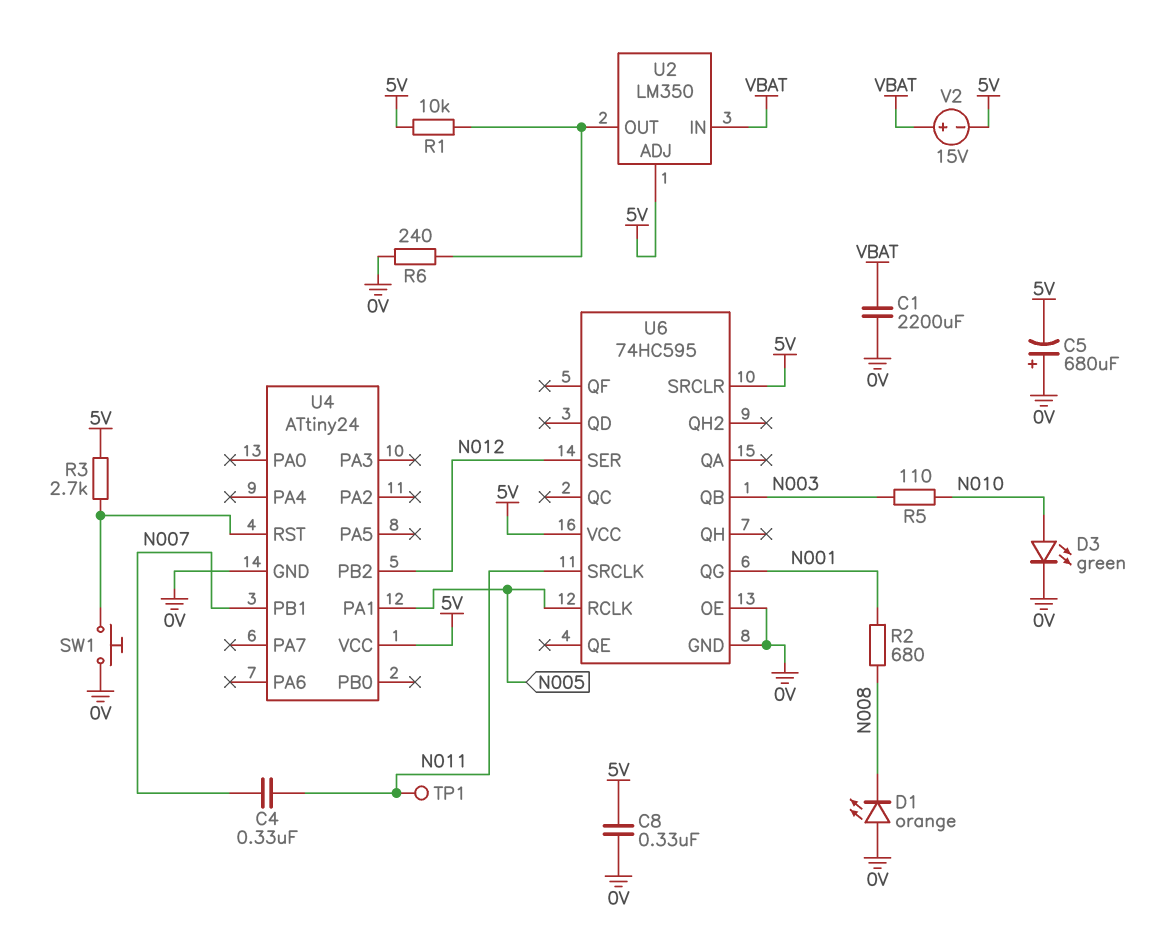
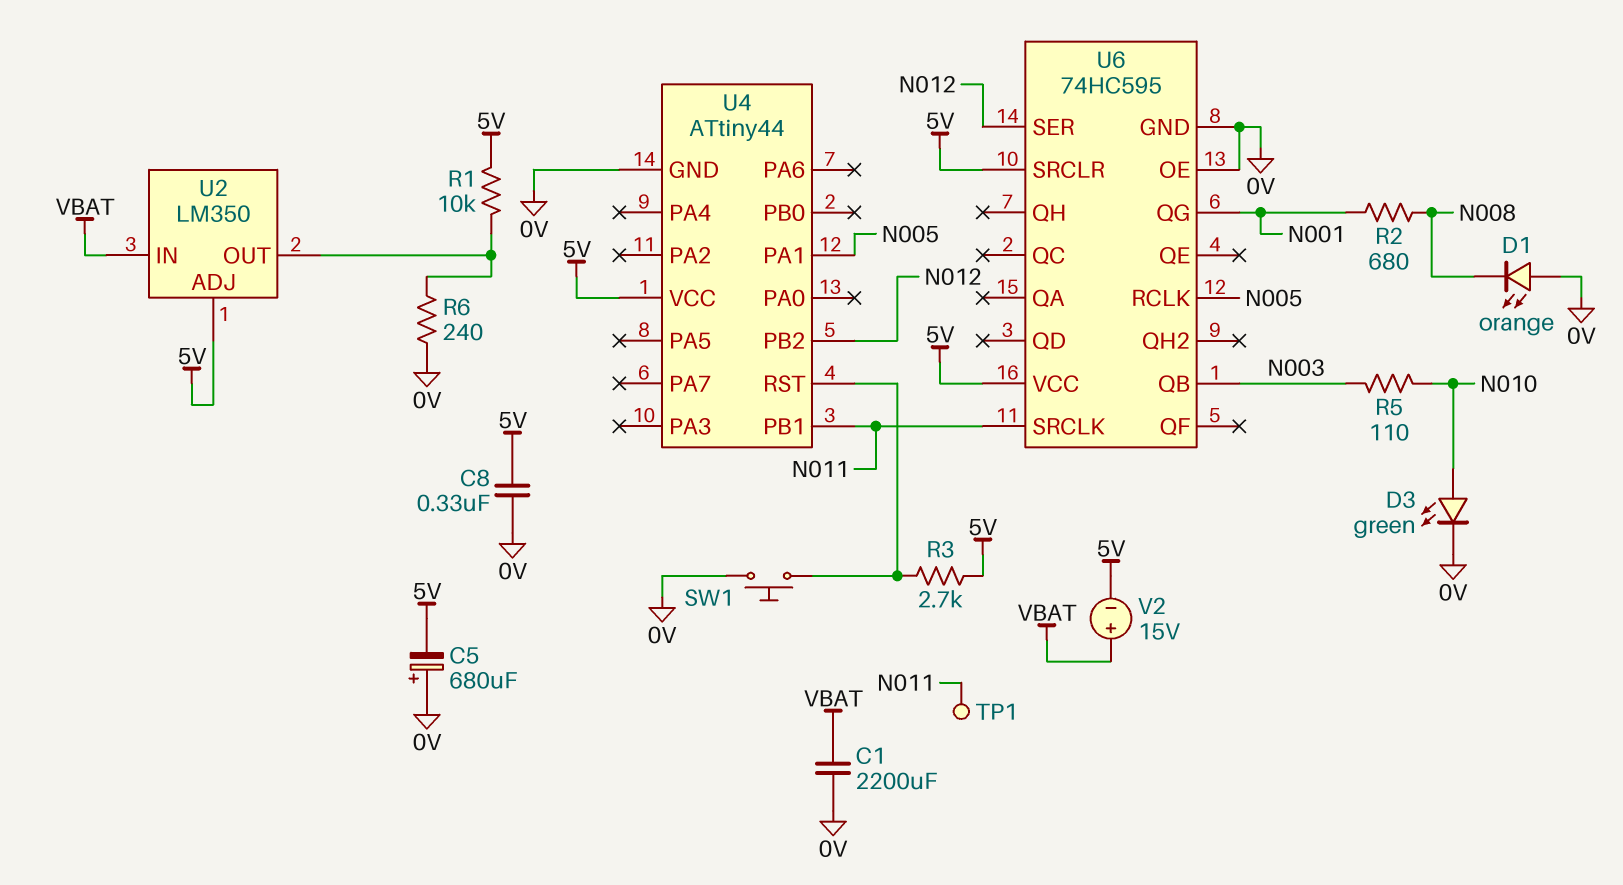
C4: 330nF (N007, N011) -> none
U4: ATtiny24 -> ATtiny44
U4 pin PB1: N007 -> N011

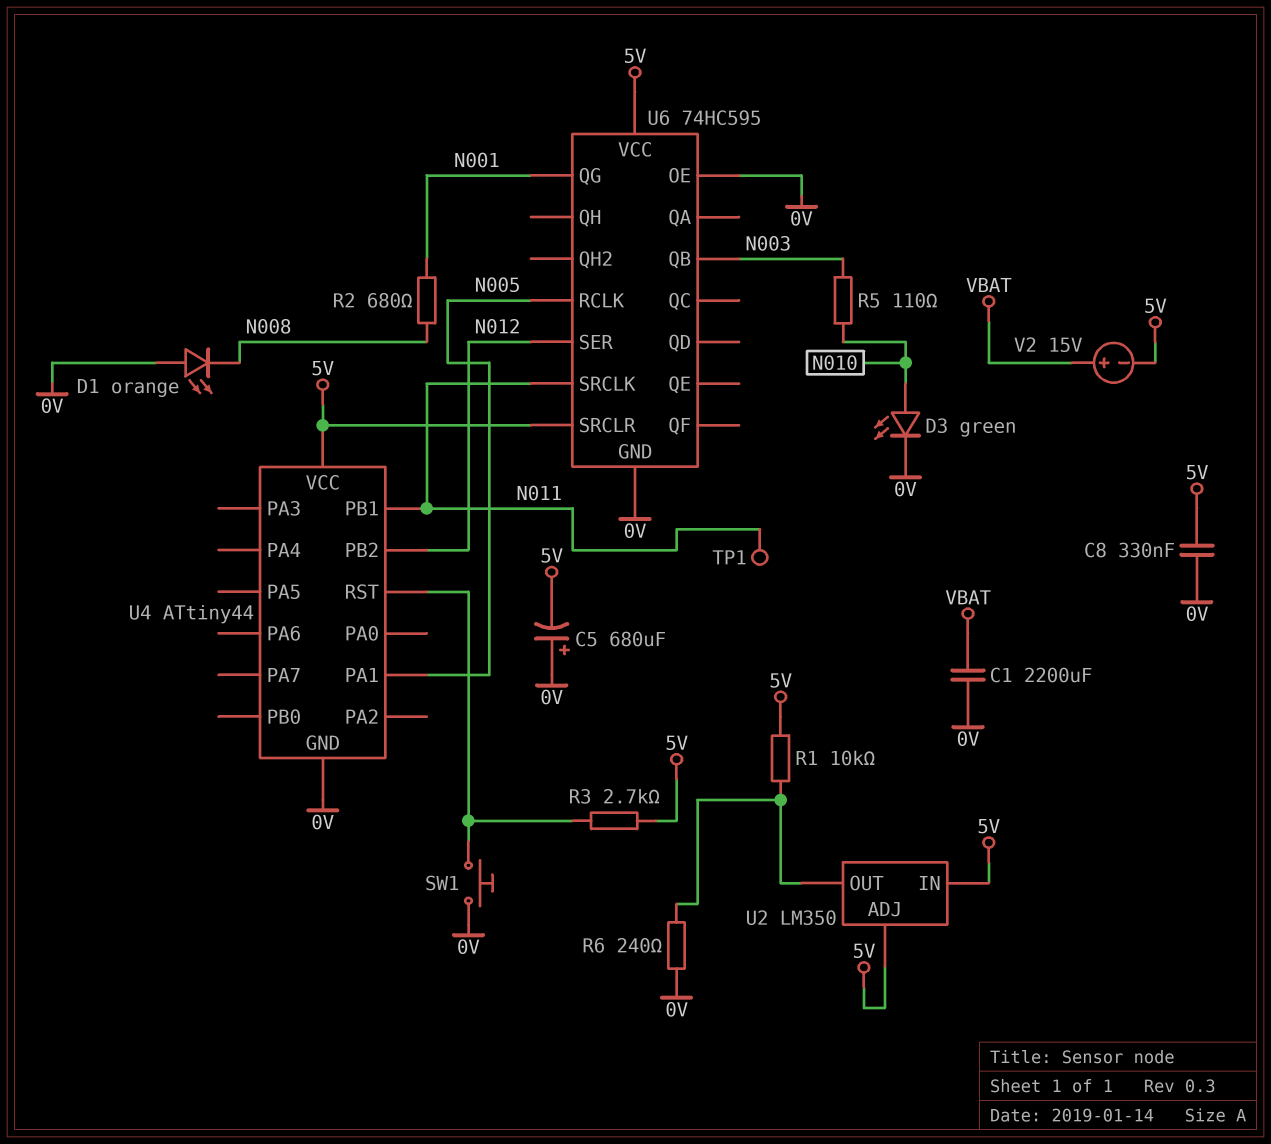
U2 pin IN: VBAT -> 5V

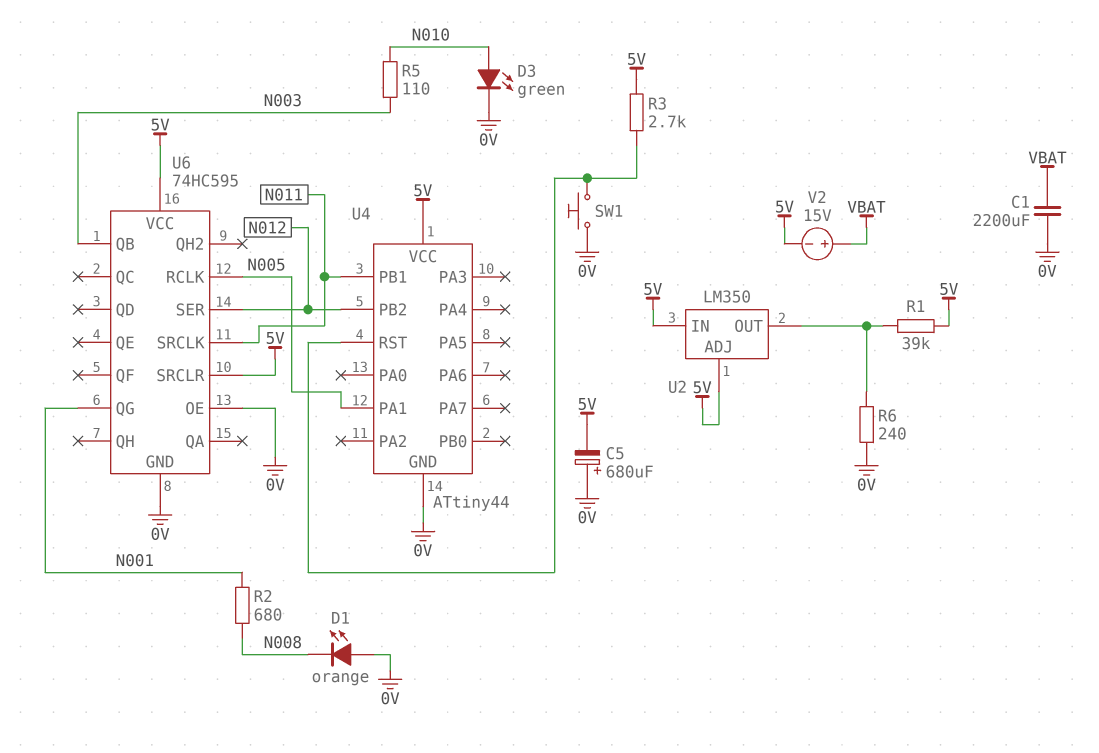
C8: 330nF (0V, 5V) -> none
R1: 10k (5V, U2/OUT) -> 39k (5V, U2/OUT)
TP1: test point (N011) -> none

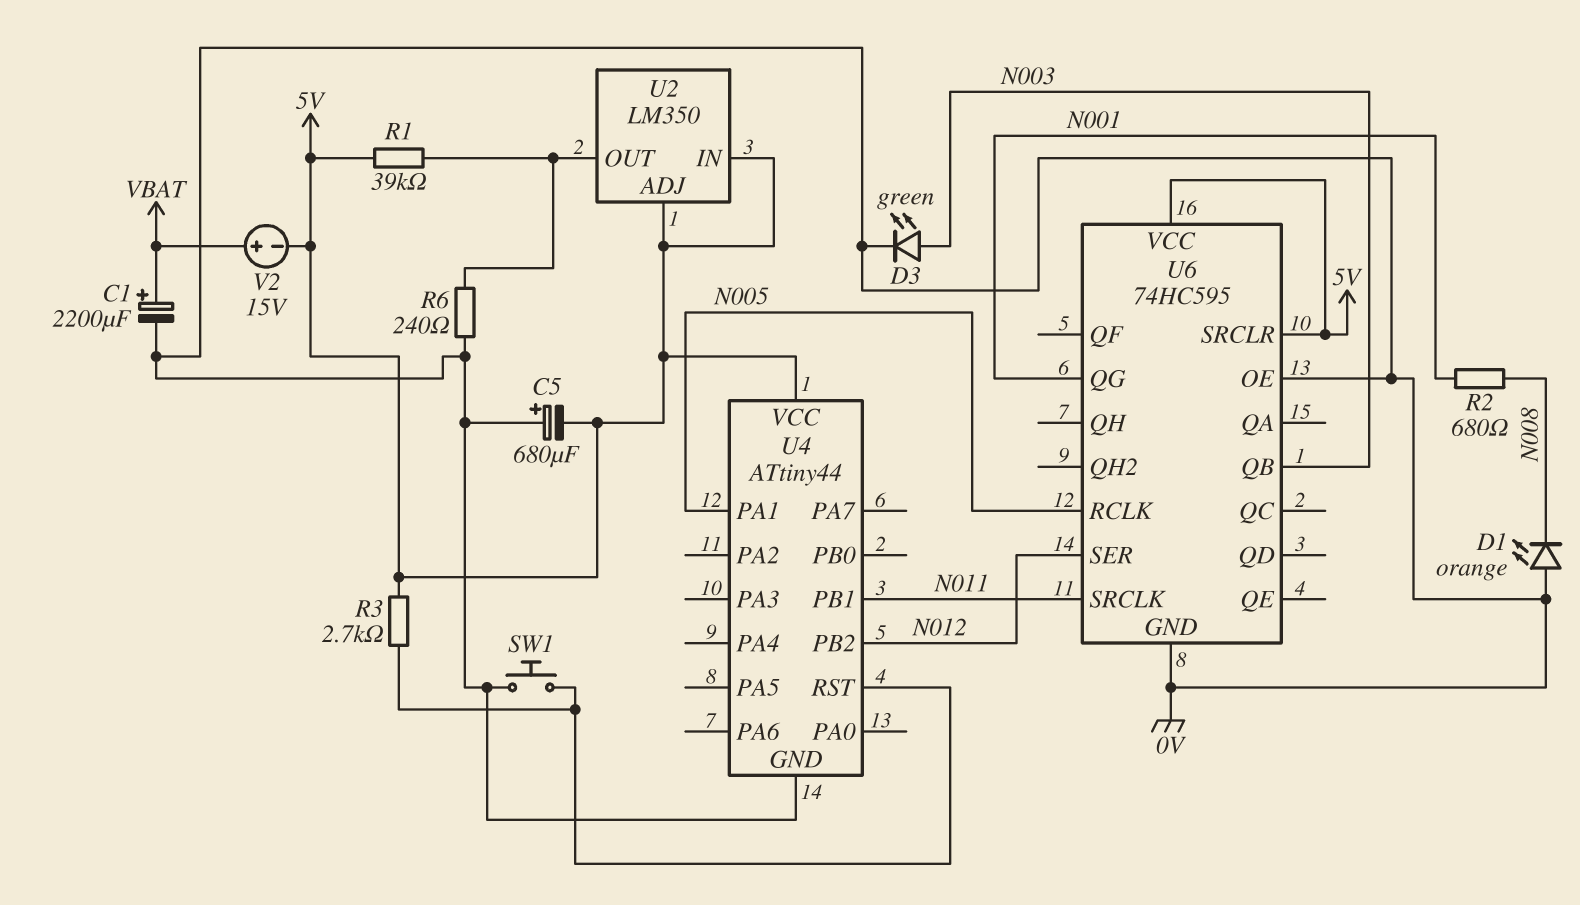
C1: 2200uF (0V, VBAT) -> 2200uF (plus VBAT, minus 0V)
D3: LED green (A N010, K 0V) -> LED green (A N003, K 0V)
R5: 110 (N003, N010) -> none

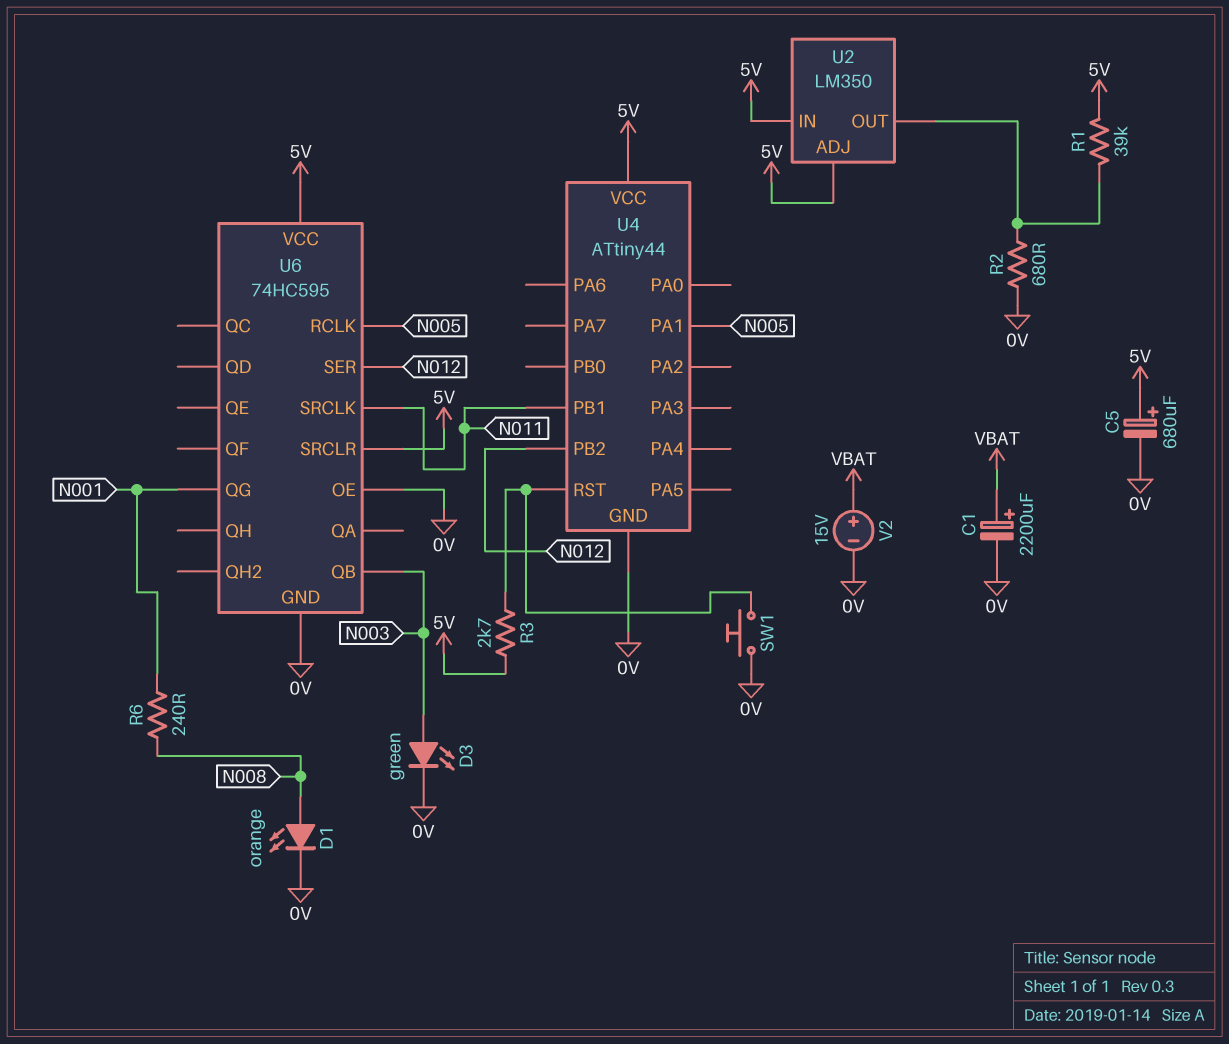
C5: 680uF (plus 0V, minus 5V) -> 680uF (plus 5V, minus 0V)
D1: LED orange (A 0V, K N008) -> LED orange (A N008, K 0V)
R2: 680 (N001, N008) -> 680 (0V, U2/OUT)
R6: 240 (0V, U2/OUT) -> 240 (N001, N008)
V2: 15V (plus VBAT, minus 5V) -> 15V (plus VBAT, minus 0V)

